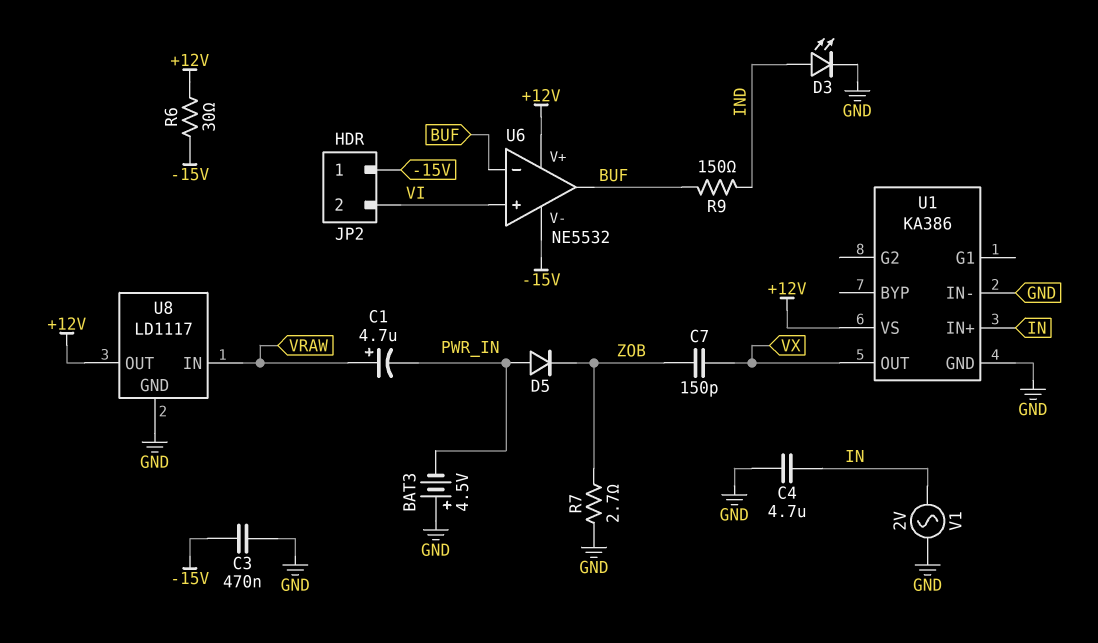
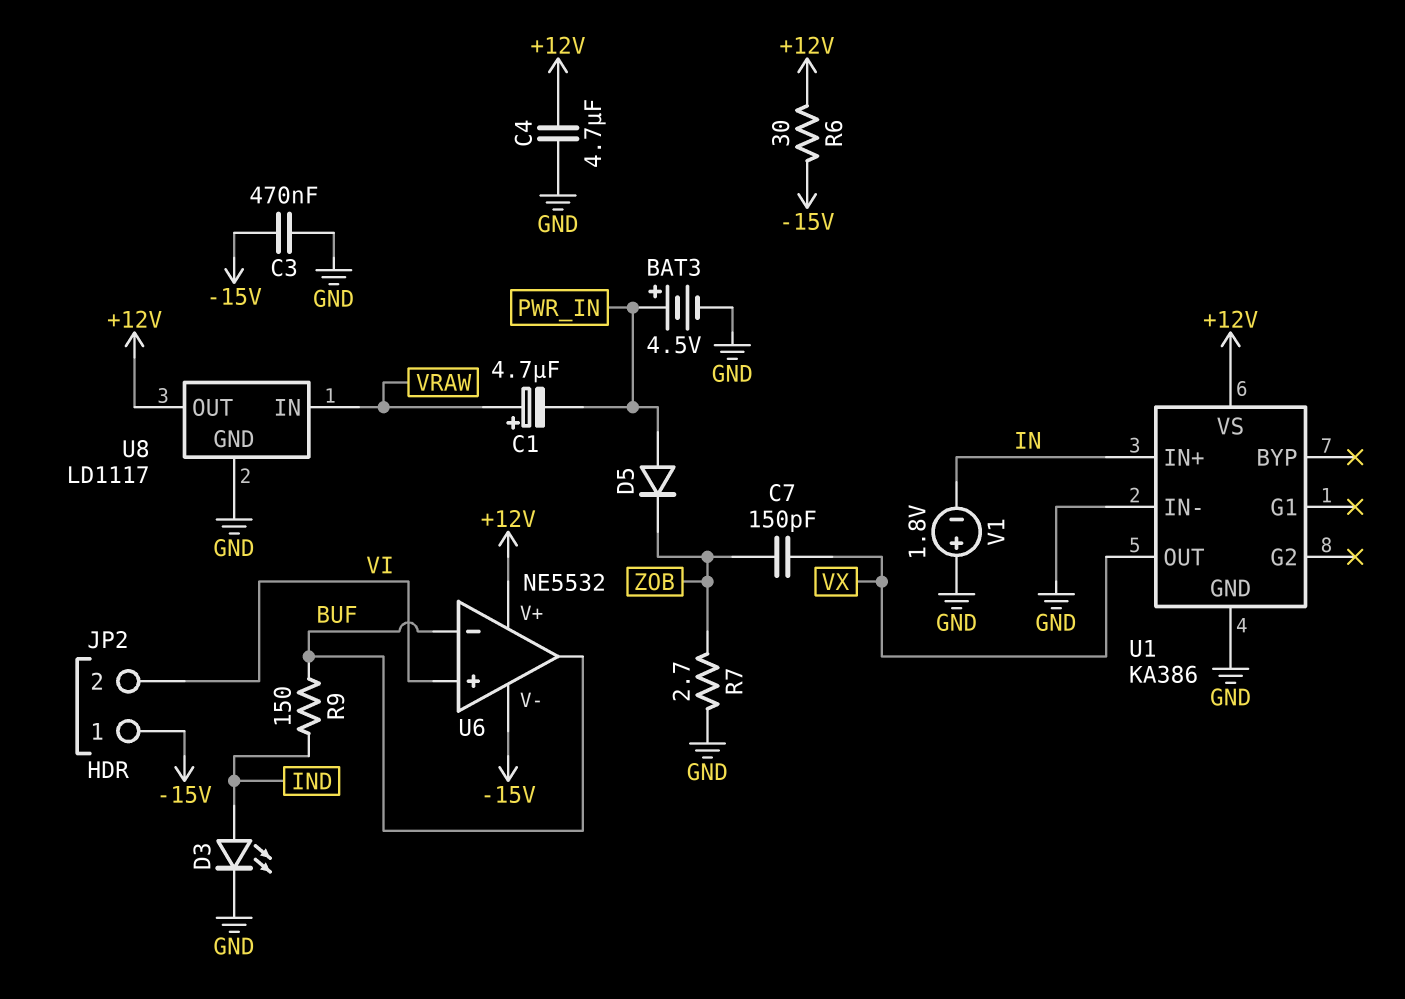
BAT3: 4.5V (plus GND, minus PWR_IN) -> 4.5V (plus PWR_IN, minus GND)
C4: 4.7uF (GND, IN) -> 4.7uF (+12V, GND)
V1: AC 2V (GND, IN) -> 1.8V (plus GND, minus IN)

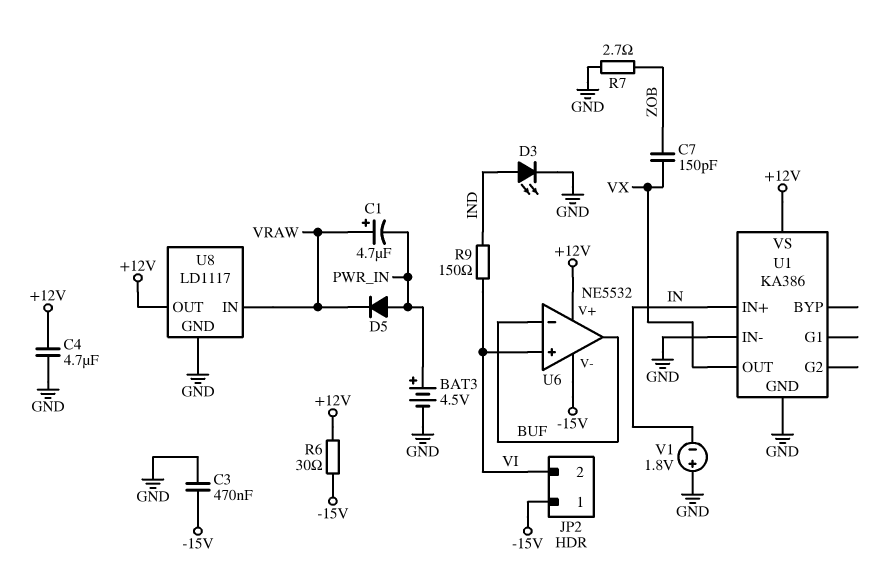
D5: diode (A PWR_IN, K ZOB) -> diode (A PWR_IN, K VRAW)
R9: 150 (BUF, IND) -> 150 (IND, VI)

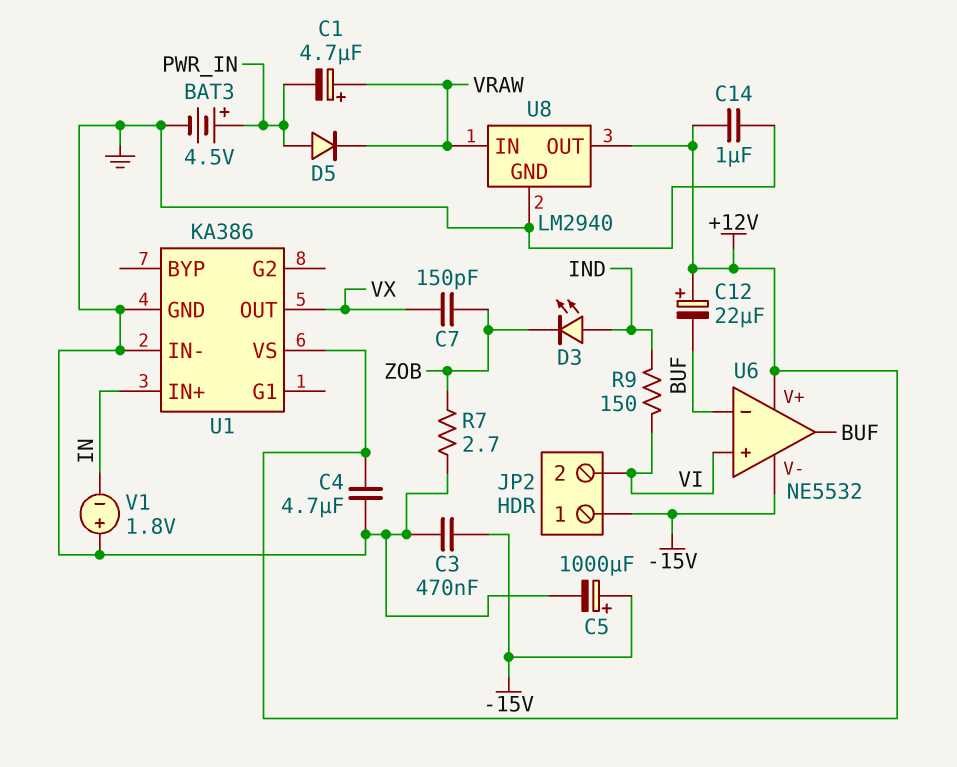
C5: none -> 1000uF (plus -15V, minus GND)
C12: none -> 22uF (plus +12V, minus BUF)
C14: none -> 1uF (+12V, GND)
D3: LED (A IND, K GND) -> LED (A IND, K ZOB)
R6: 30 (+12V, -15V) -> none
U8: LD1117 -> LM2940

